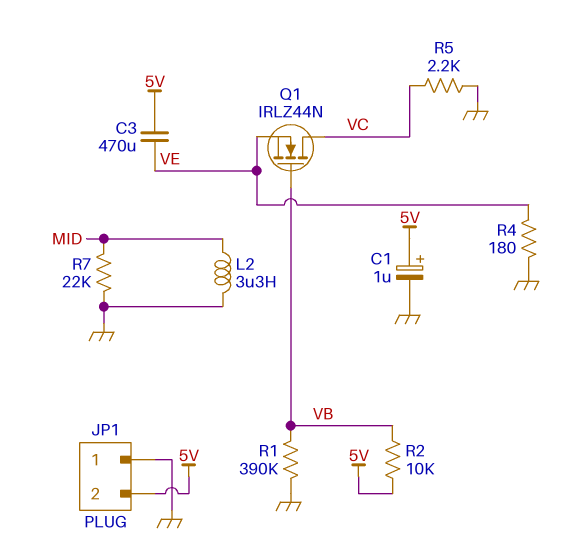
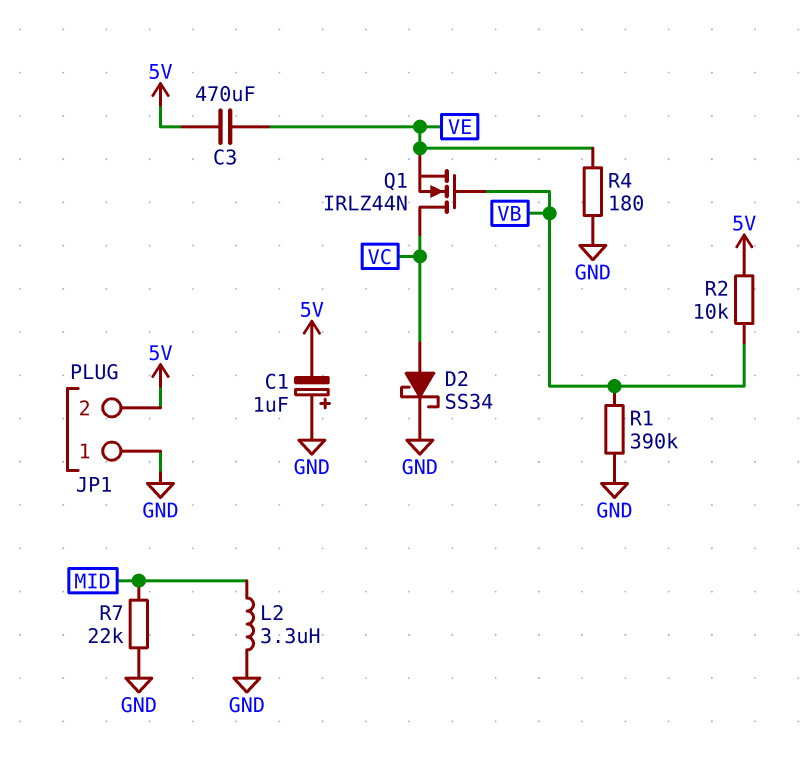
C1: 1uF (plus 5V, minus GND) -> 1uF (plus GND, minus 5V)
D2: none -> schottky SS34 (A VC, K GND)
R5: 2.2k (GND, VC) -> none

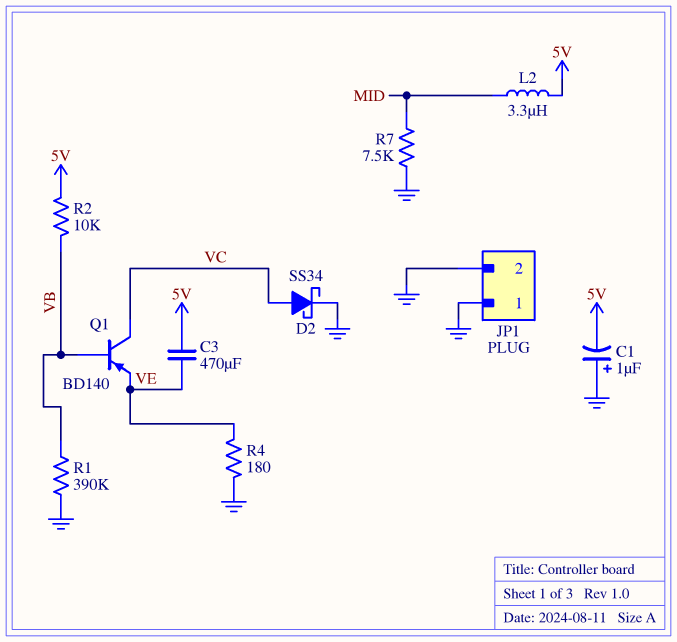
JP1 pin 2: 5V -> GND
L2: 3.3uH (GND, MID) -> 3.3uH (5V, MID)
Q1: NMOS IRLZ44N (G VB, D VC, S VE) -> PNP BD140 (B VB, C VC, E VE)
R7: 22k (GND, MID) -> 7.5k (GND, MID)

